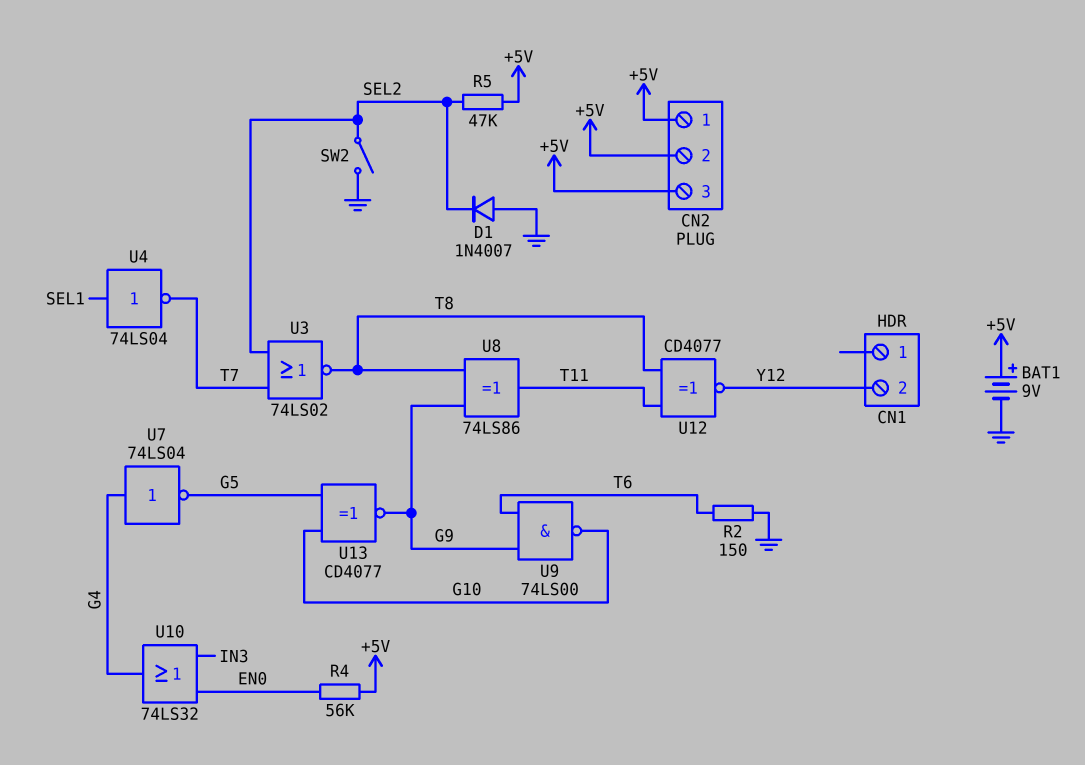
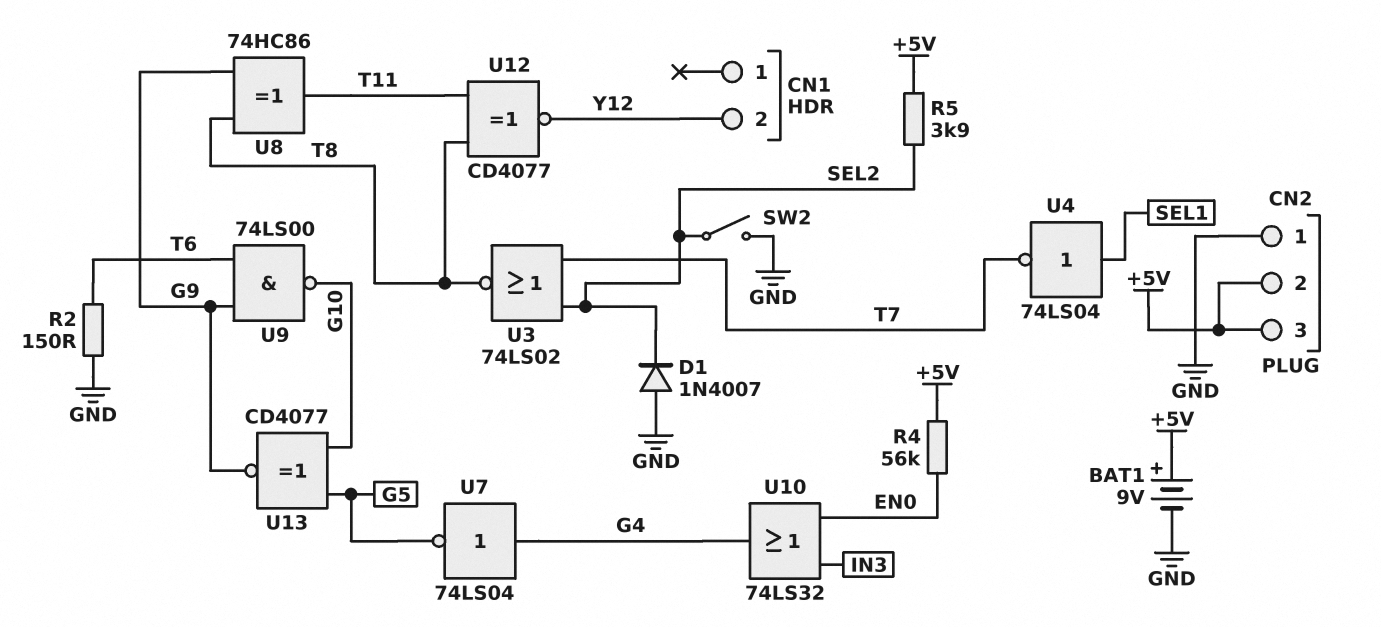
CN2 pin 1: +5V -> GND
R5: 47k (+5V, SEL2) -> 3.9k (+5V, SEL2)
U8: XOR 74LS86 (in G9, in T8, out T11) -> XOR 74HC86 (in G9, in T8, out T11)

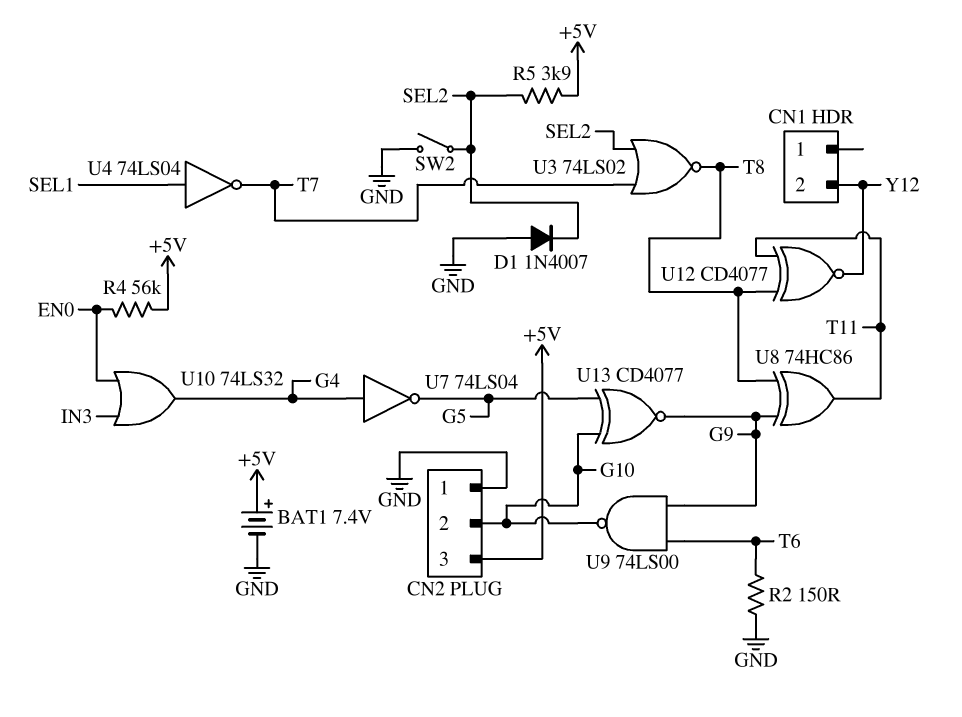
BAT1: 9V (plus +5V, minus GND) -> 7.4V (plus +5V, minus GND)
CN2 pin 2: +5V -> G10

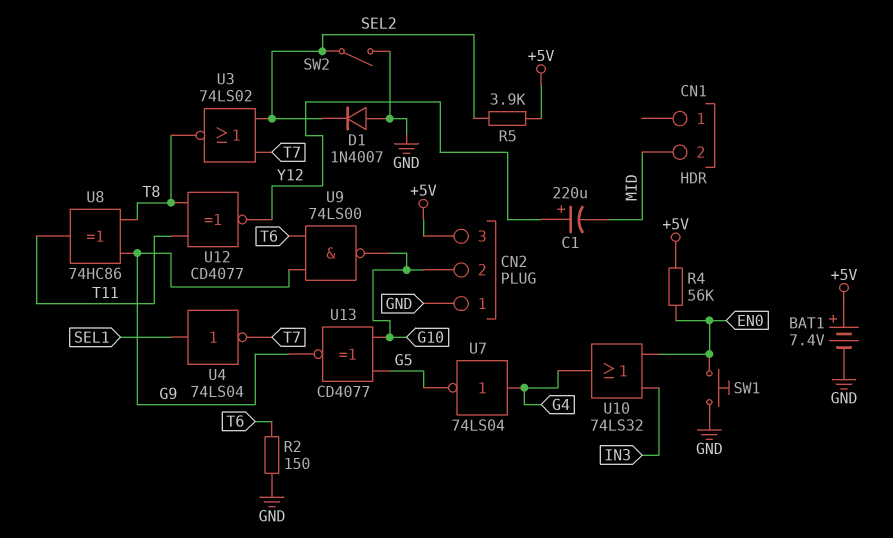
C1: none -> 220uF (plus Y12, minus MID)
CN1 pin 2: Y12 -> MID
SW1: none -> button (EN0, GND)

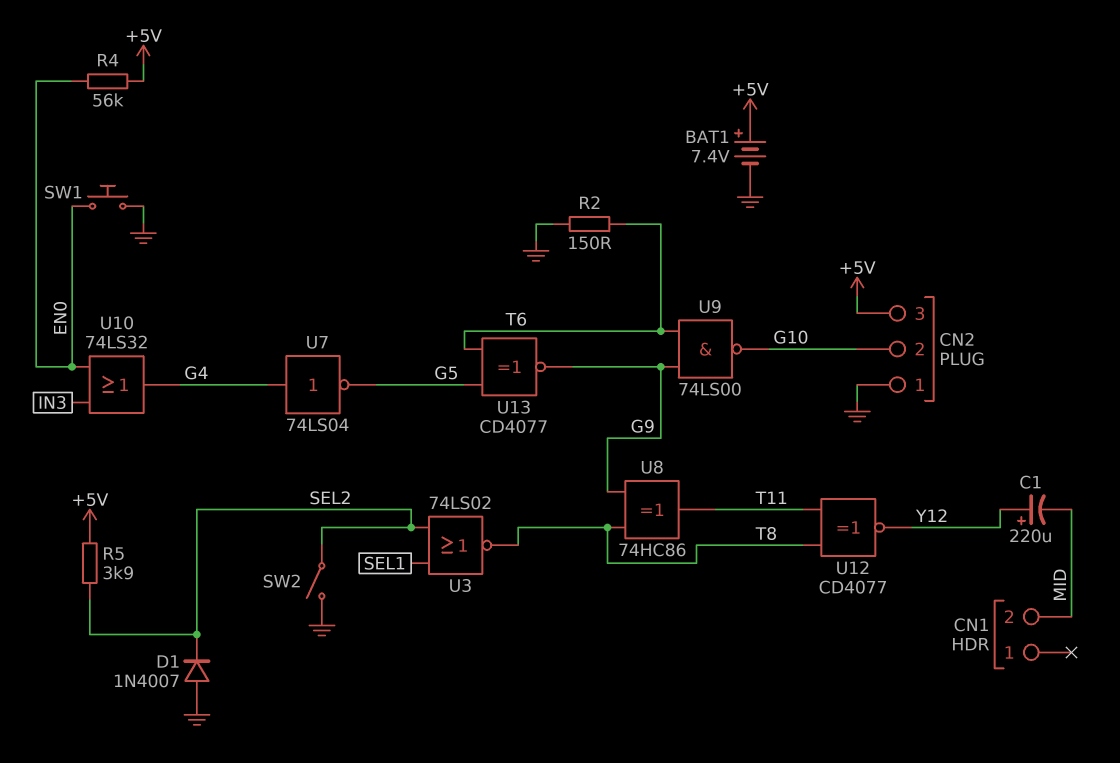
U3: NOR 74LS02 (in SEL2, in T7, out T8) -> NOR 74LS02 (in SEL1, in SEL2, out T8)
U4: NOT 74LS04 (in SEL1, out T7) -> none
U13: XNOR CD4077 (in G5, in G10, out G9) -> XNOR CD4077 (in G5, in T6, out G9)

